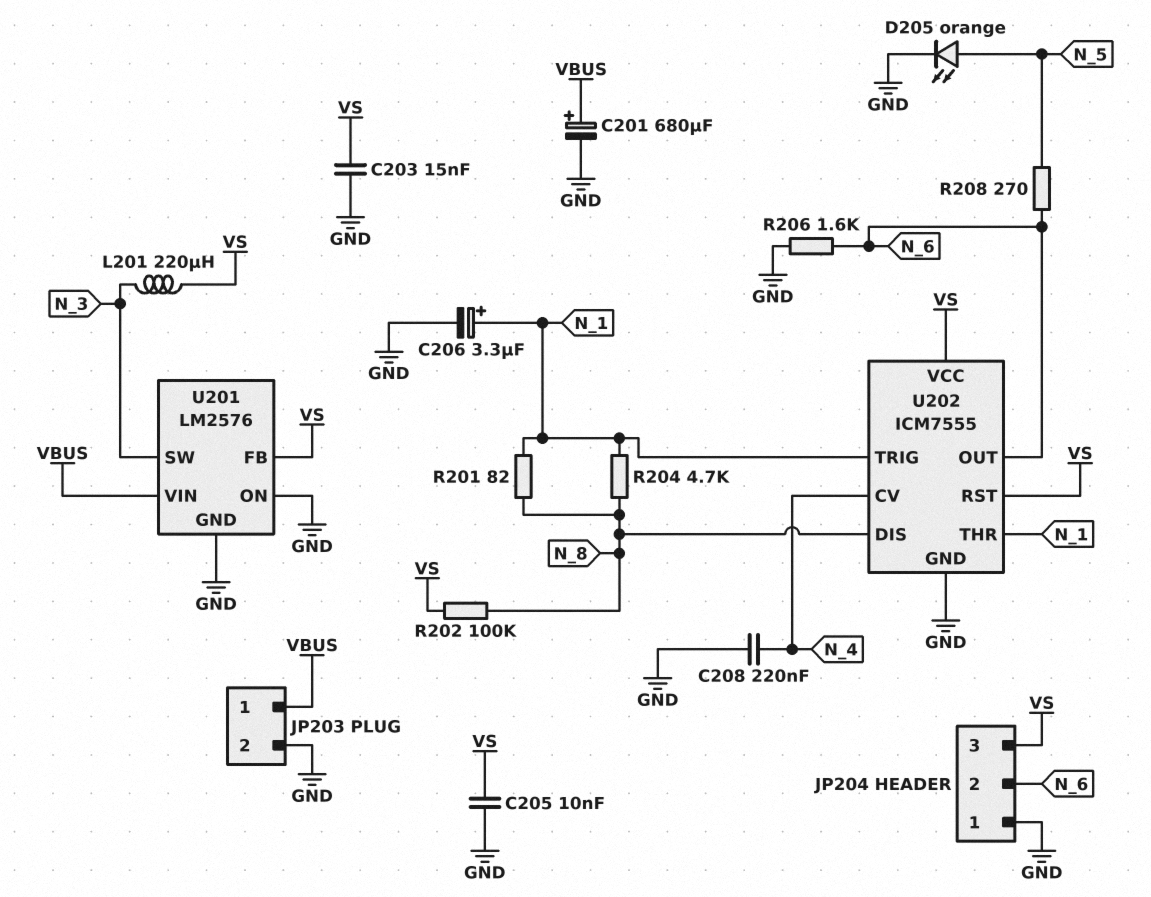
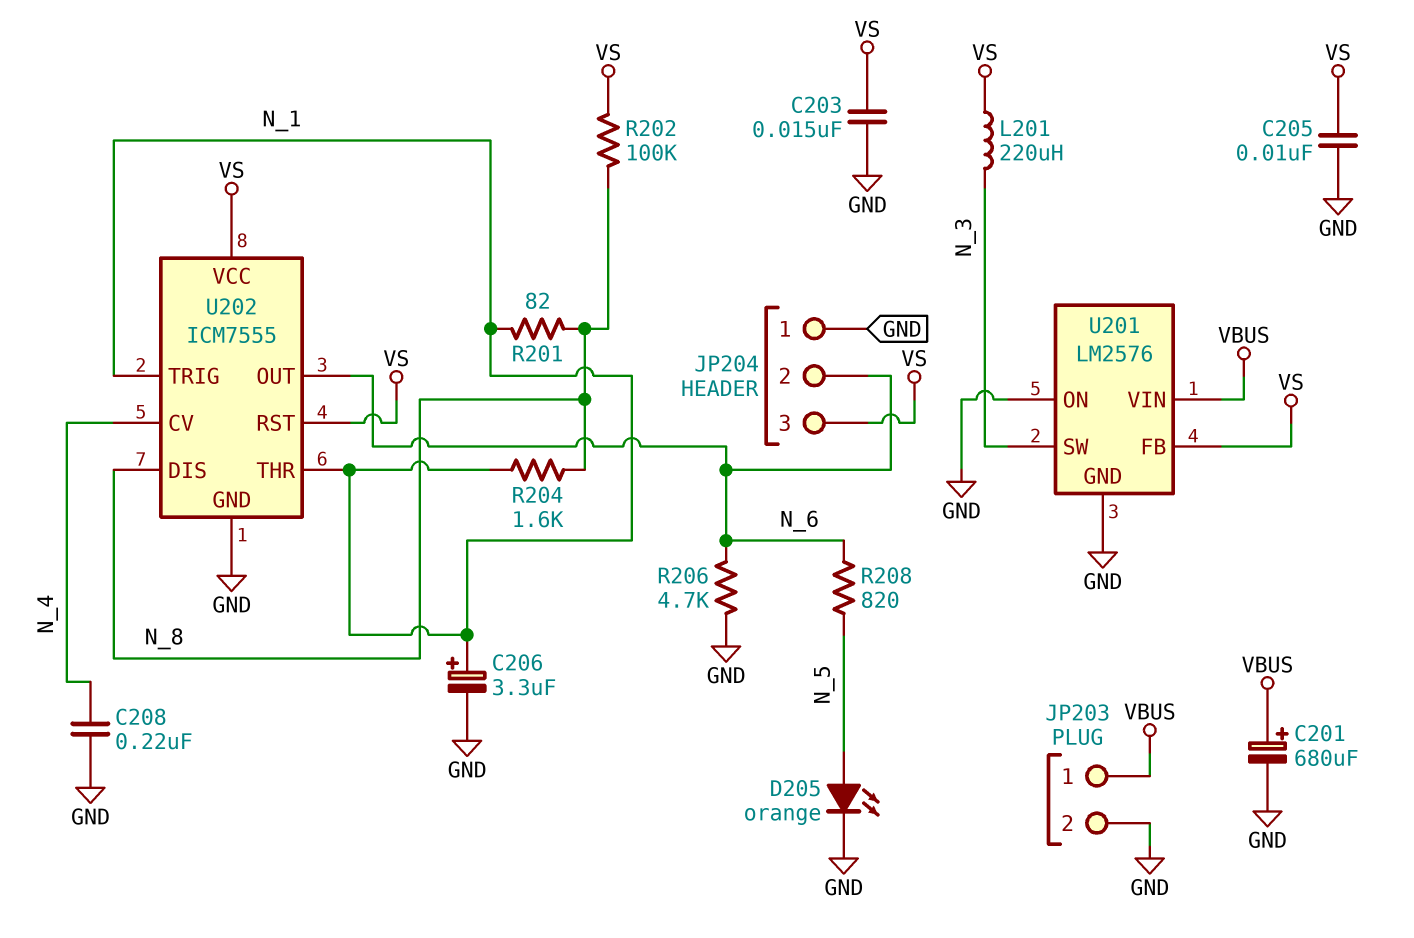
R204: 4.7k (N_1, N_8) -> 1.6k (N_1, N_8)
R206: 1.6k (GND, N_6) -> 4.7k (GND, N_6)
R208: 270 (N_5, N_6) -> 820 (N_5, N_6)

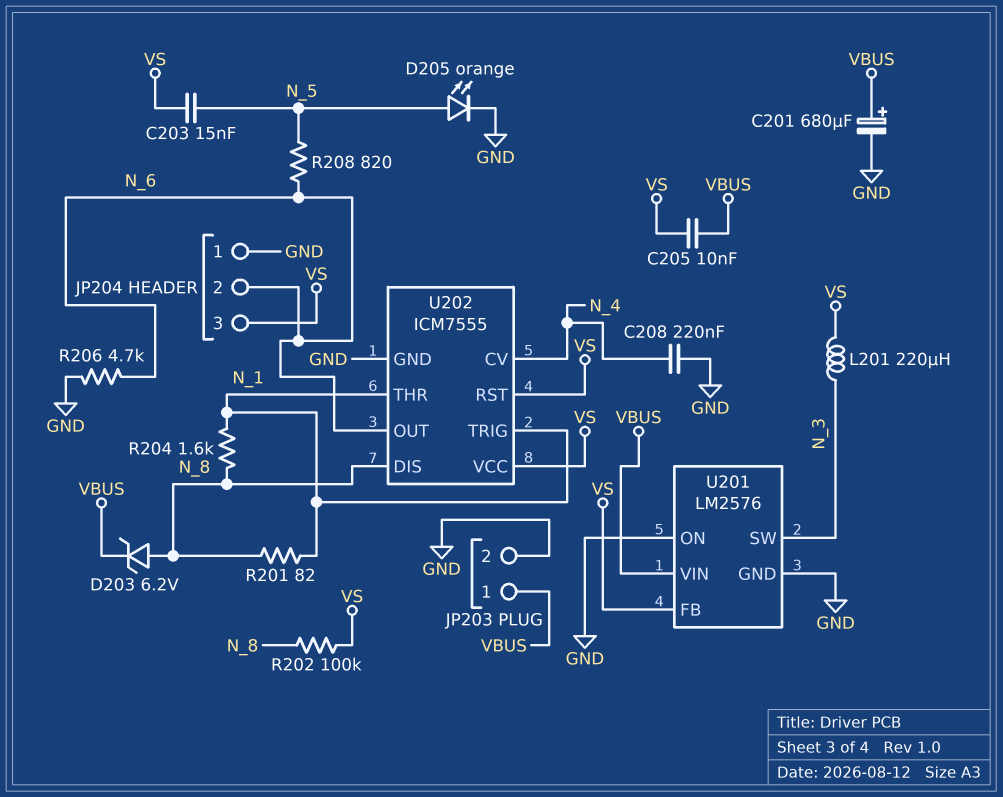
C203: 15nF (GND, VS) -> 15nF (N_5, VS)
C205: 10nF (GND, VS) -> 10nF (VBUS, VS)
C206: 3.3uF (plus N_1, minus GND) -> none
D203: none -> zener 6.2V (A N_8, K VBUS)

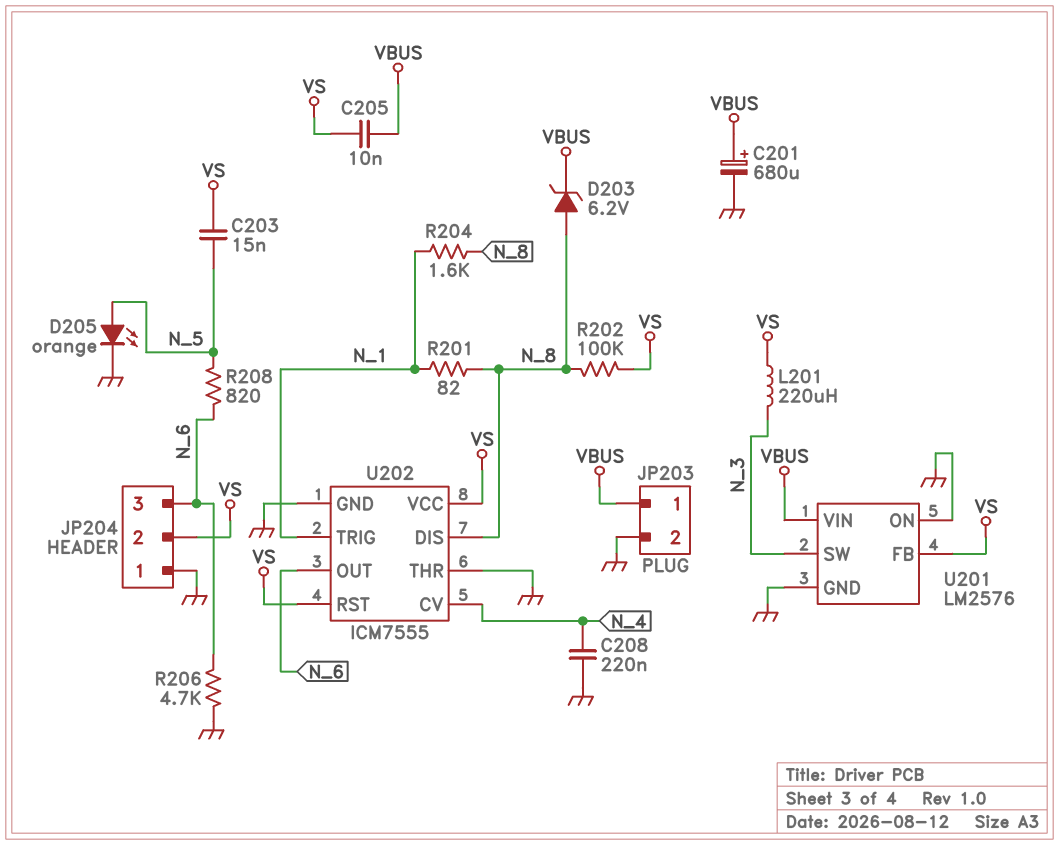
JP204 pin 2: N_6 -> VS
JP204 pin 3: VS -> N_6
U202 pin THR: N_1 -> GND

